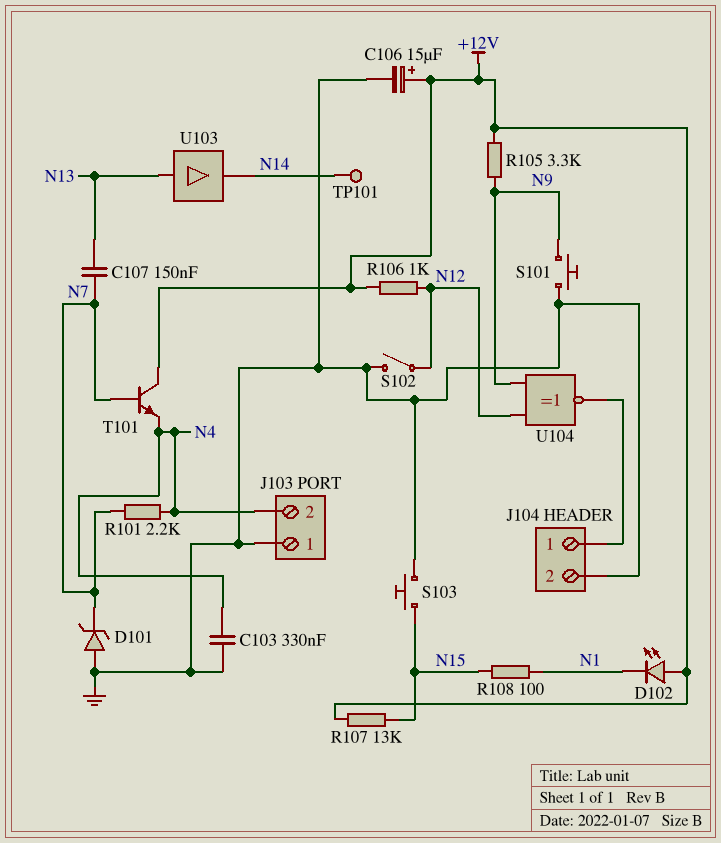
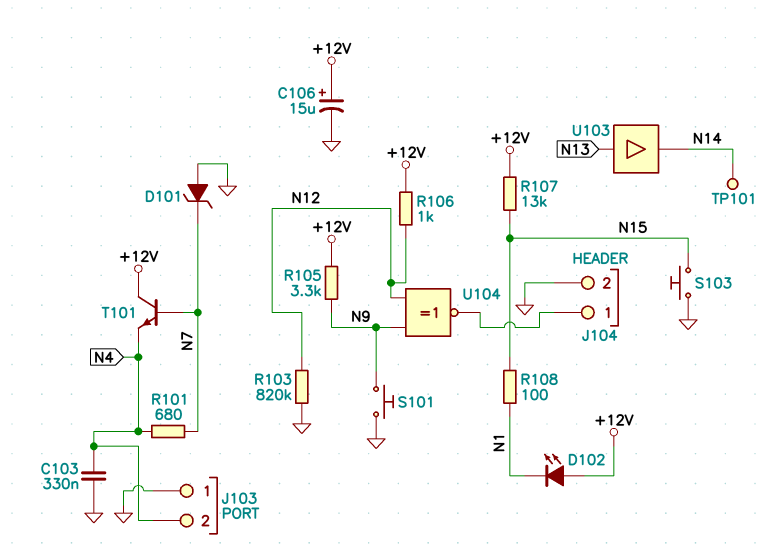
C107: 150nF (N7, N13) -> none
R101: 2.2k (N4, N7) -> 680 (N4, N7)
R103: none -> 820k (GND, N12)
S102: switch (GND, N12) -> none

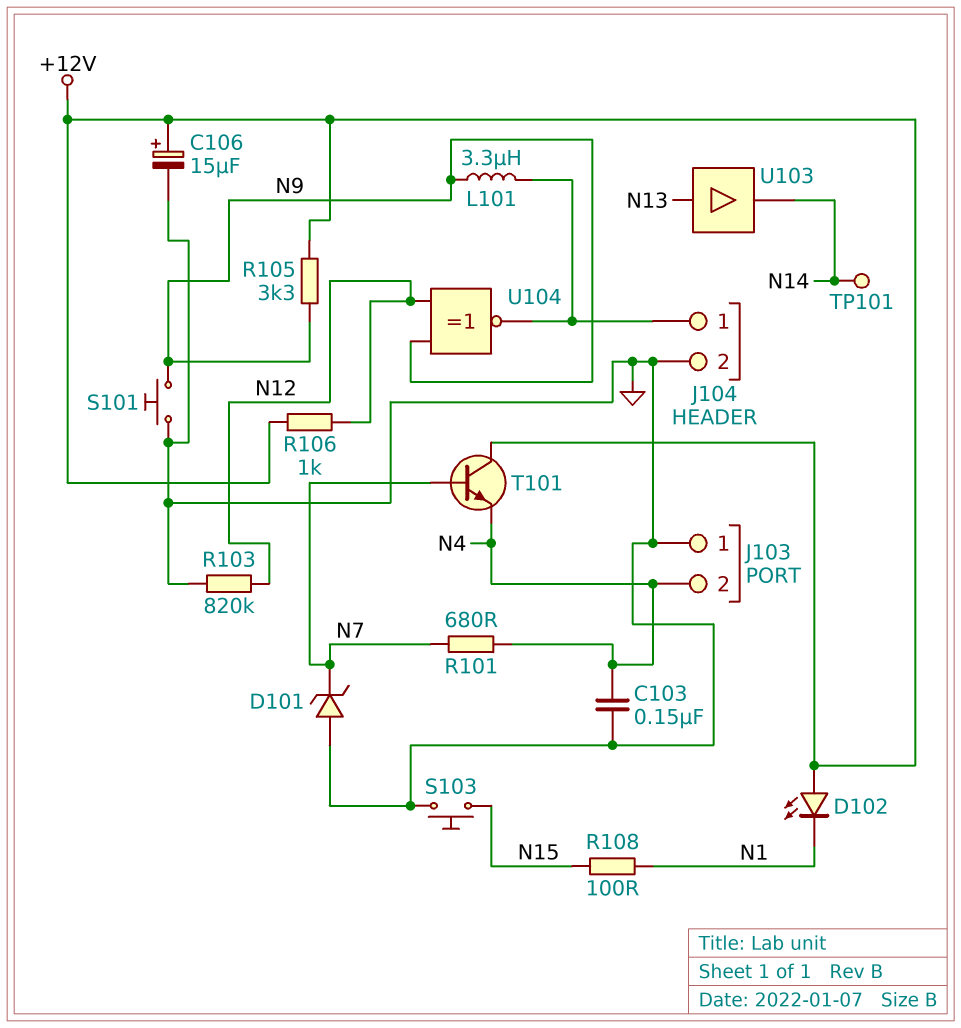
C103: 330nF (GND, N4) -> 150nF (GND, N4)
L101: none -> 3.3uH (J104/1, N9)
R107: 13k (+12V, N15) -> none

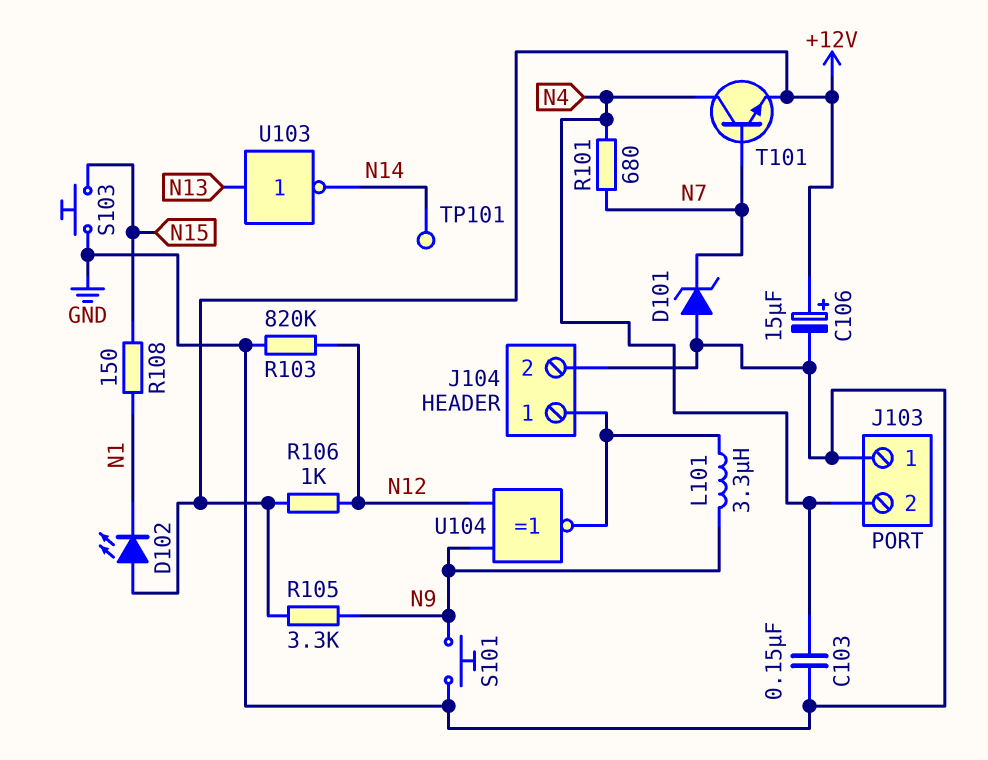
R108: 100 (N1, N15) -> 150 (N1, N15)
T101: NPN (B N7, C +12V, E N4) -> NPN (B N7, C N4, E +12V)
U103: buffer (in N13, out N14) -> NOT (in N13, out N14)

